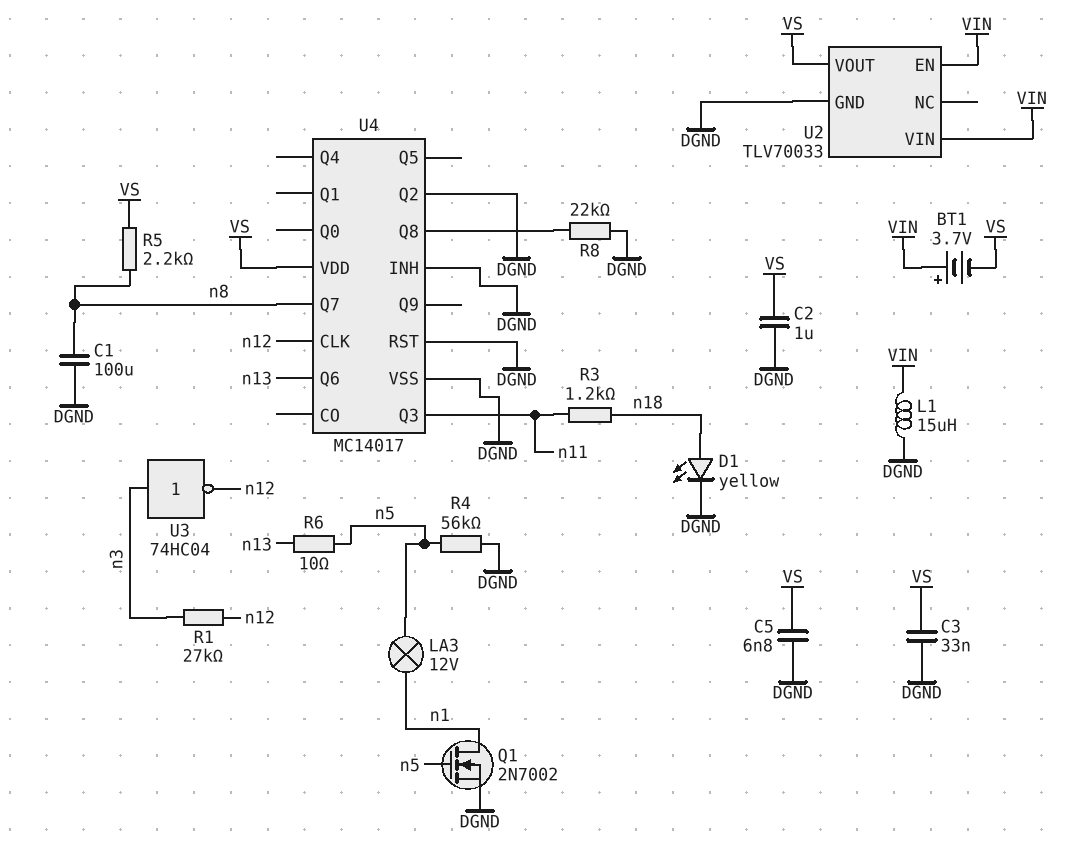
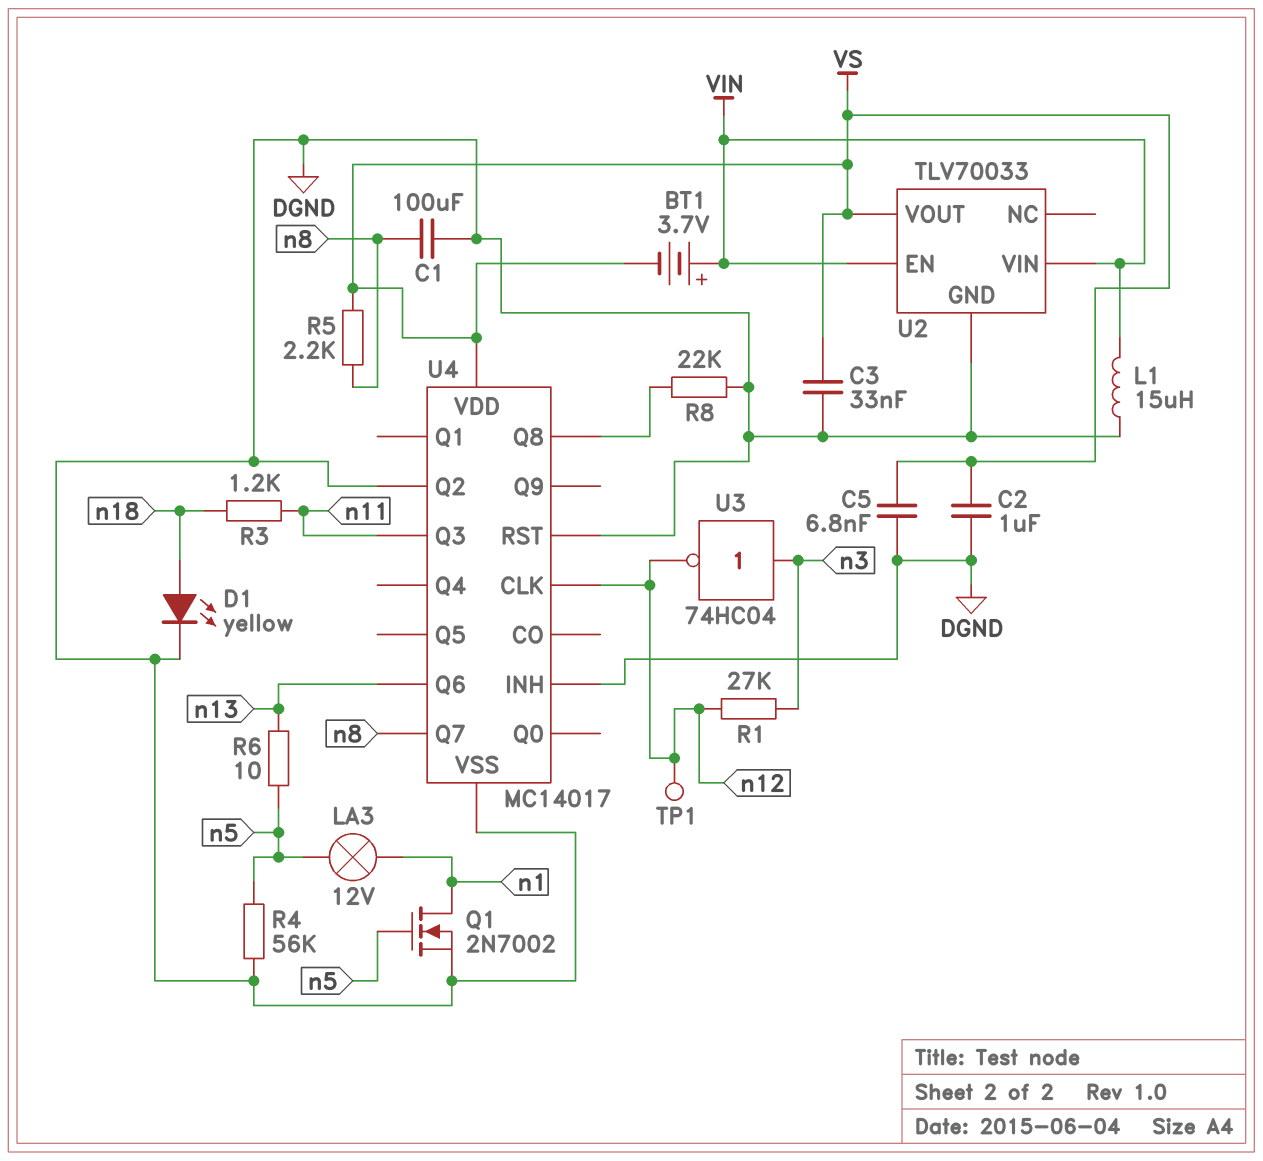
TP1: none -> test point (n12)

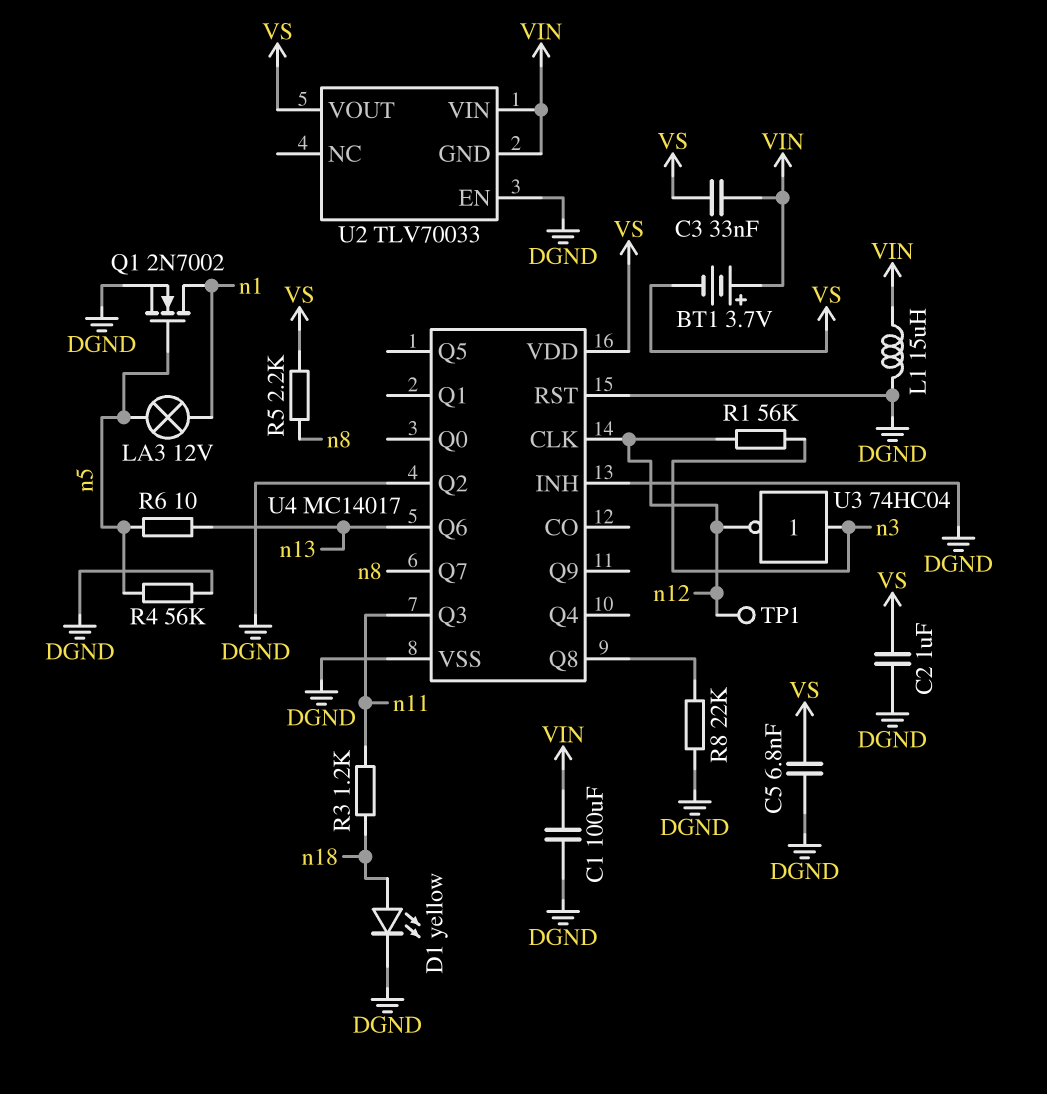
C1: 100uF (DGND, n8) -> 100uF (DGND, VIN)
C3: 33nF (DGND, VS) -> 33nF (VIN, VS)
R1: 27k (n3, n12) -> 56k (n3, n12)
U2 pin EN: VIN -> DGND
U2 pin GND: DGND -> VIN

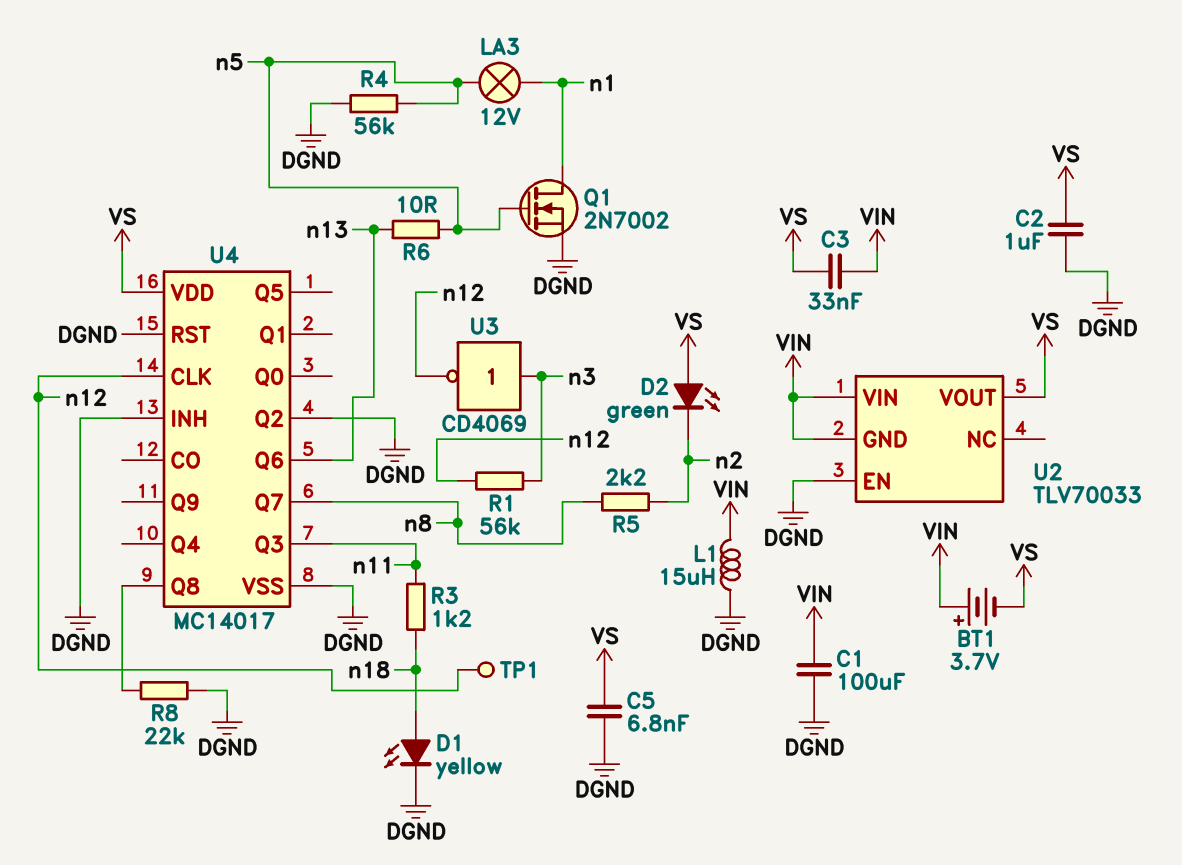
D2: none -> LED green (A VS, K n2)
R5: 2.2k (VS, n8) -> 2.2k (n2, n8)
U3: NOT 74HC04 (in n3, out n12) -> NOT CD4069 (in n3, out n12)

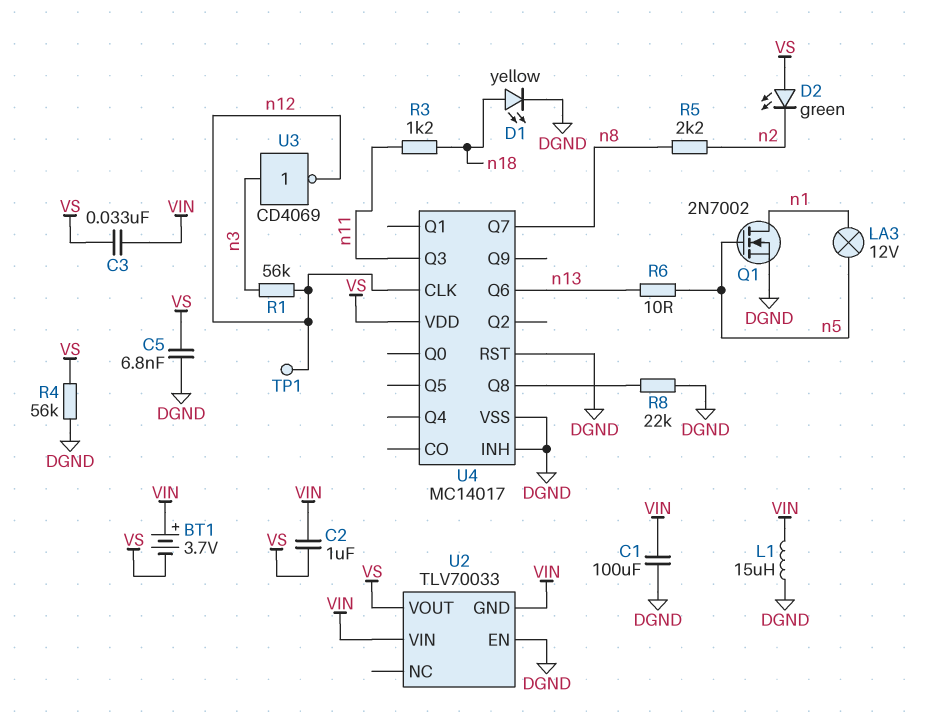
C2: 1uF (DGND, VS) -> 1uF (VIN, VS)
R4: 56k (DGND, n5) -> 56k (DGND, VS)
U4 pin Q2: DGND -> none

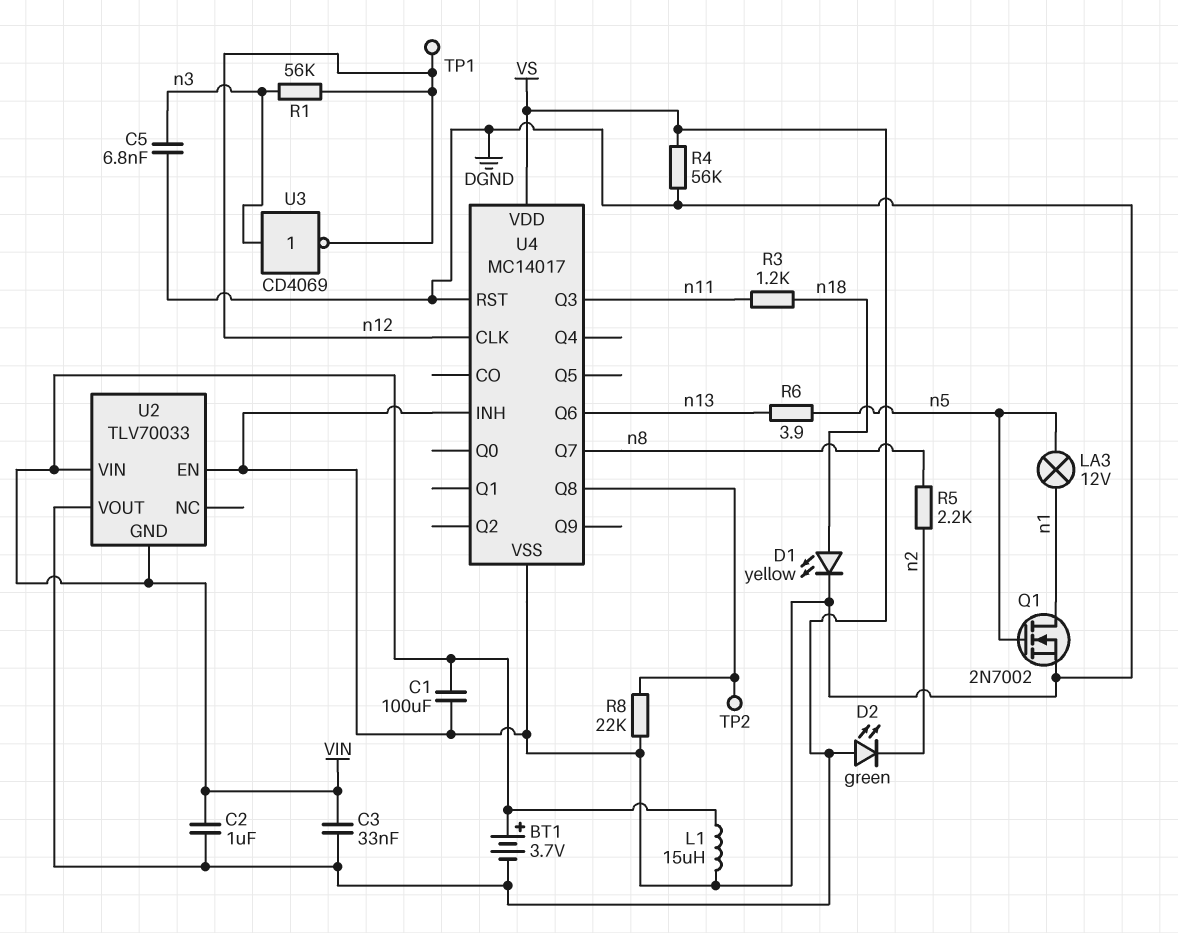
C5: 6.8nF (DGND, VS) -> 6.8nF (DGND, n3)
R6: 10 (n5, n13) -> 3.9 (n5, n13)
TP2: none -> test point (U4/Q8)

